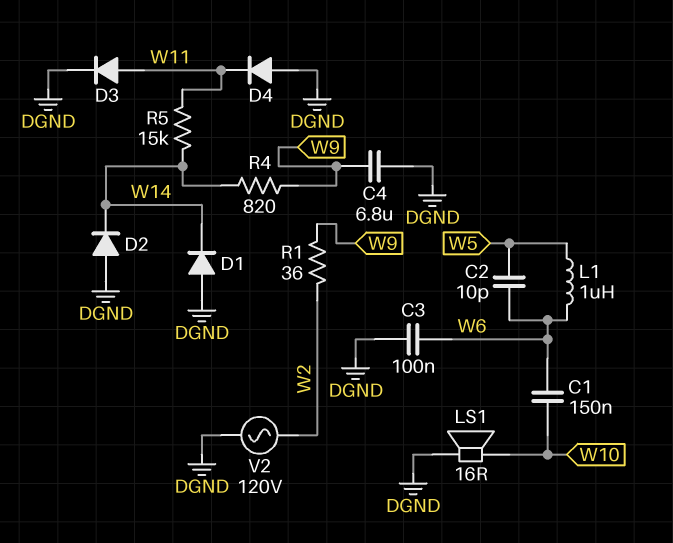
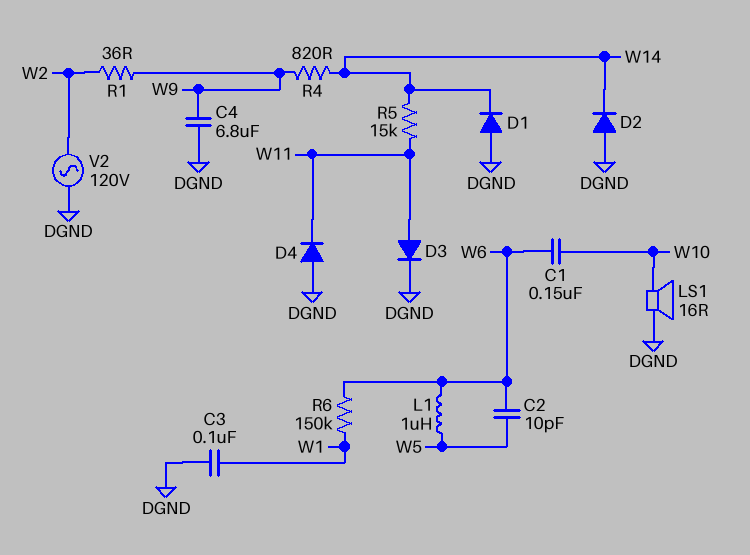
C3: 100nF (DGND, W6) -> 100nF (DGND, W1)
R6: none -> 150k (W1, W6)

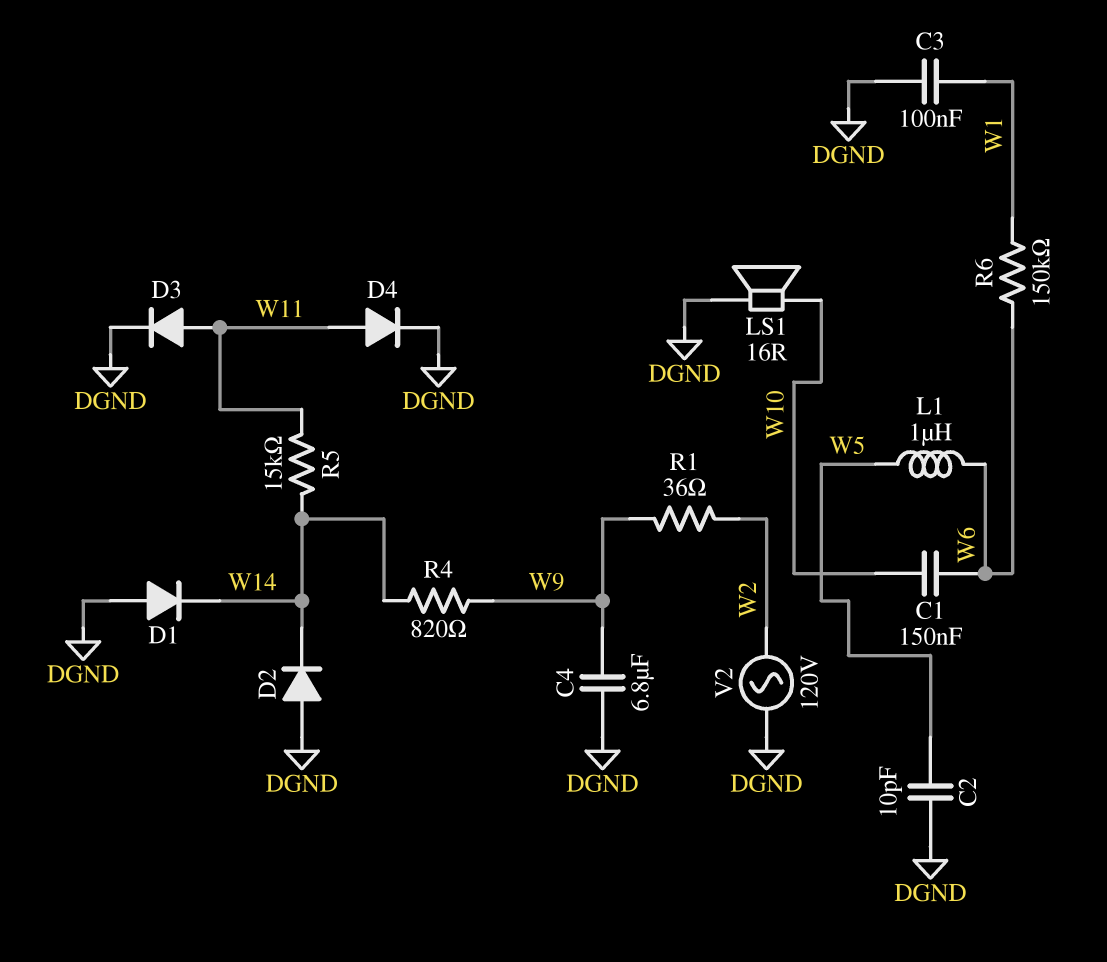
C2: 10pF (W5, W6) -> 10pF (DGND, W5)
D4: diode (A DGND, K W11) -> diode (A W11, K DGND)

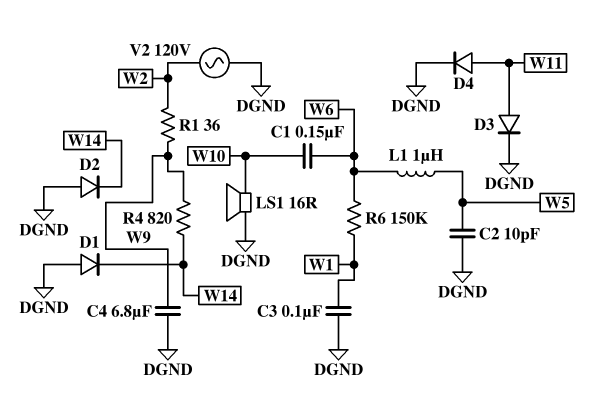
R5: 15k (W11, W14) -> none

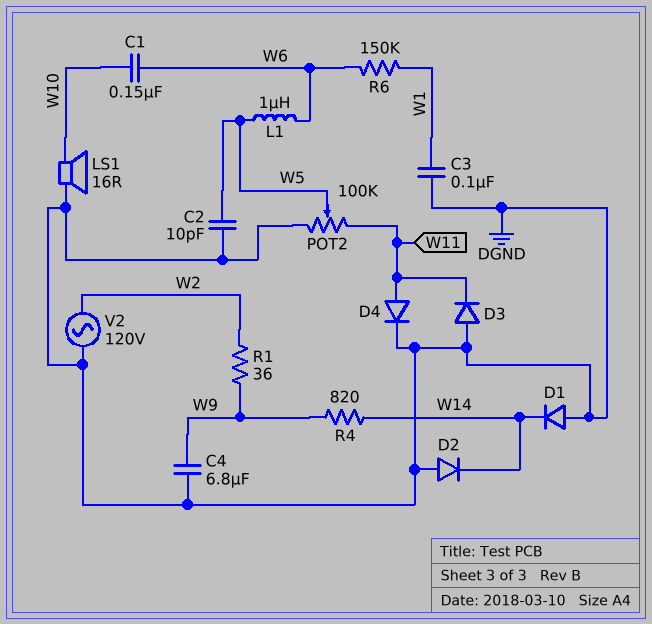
D3: diode (A W11, K DGND) -> diode (A DGND, K W11)
POT2: none -> 100k (DGND, W11, wiper W5)

